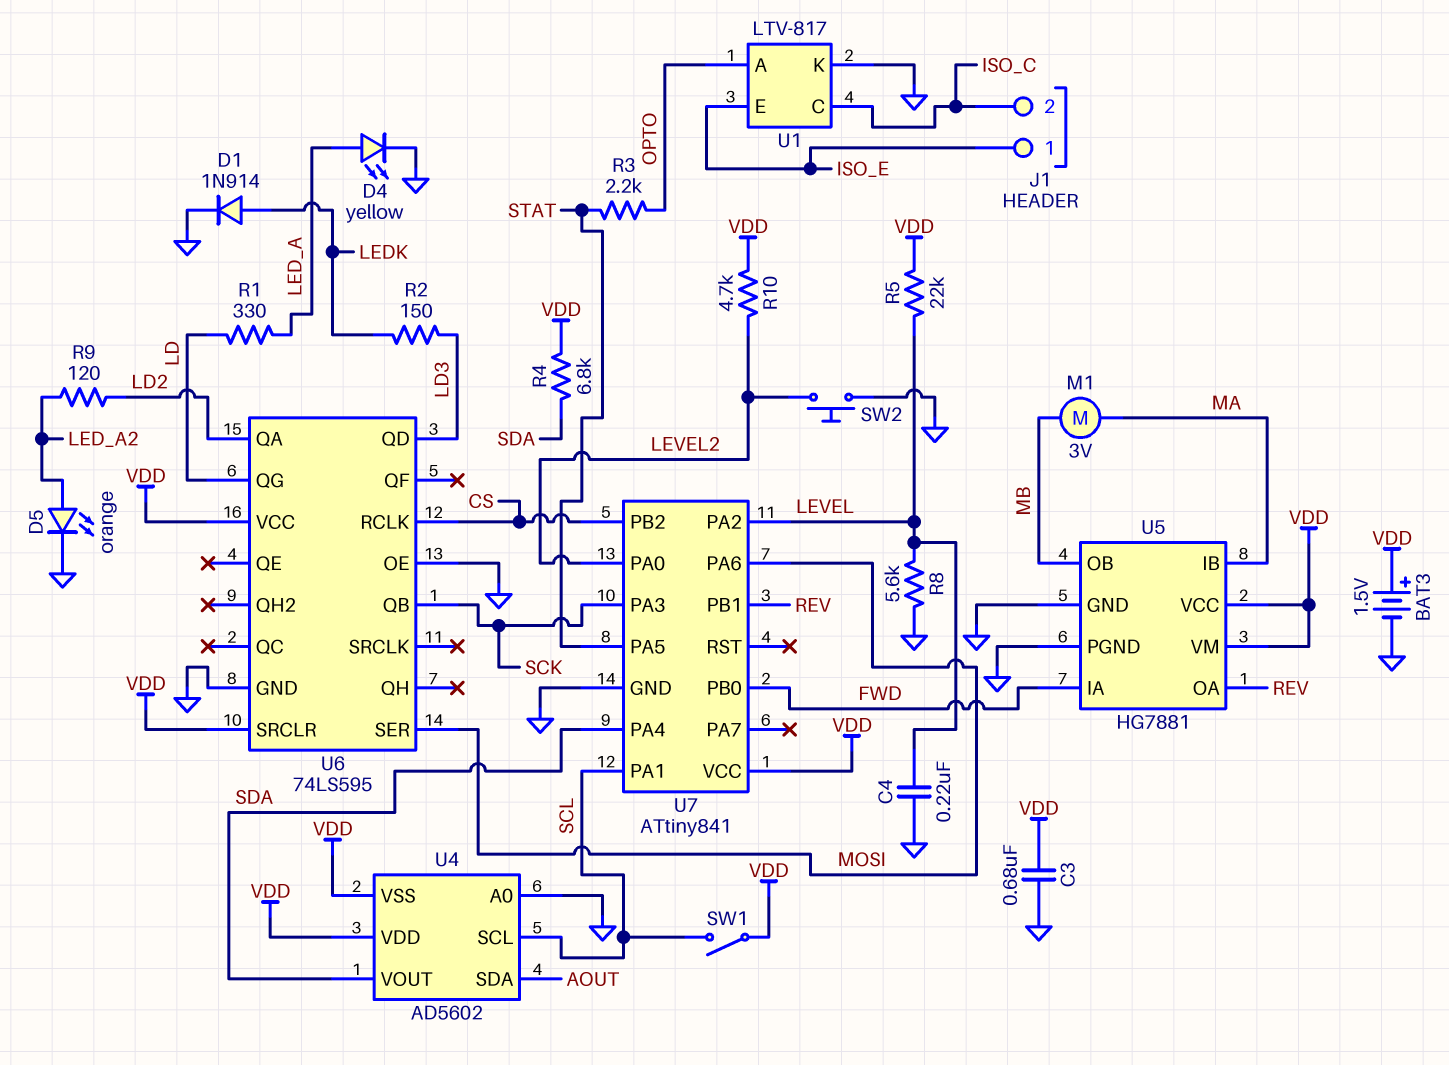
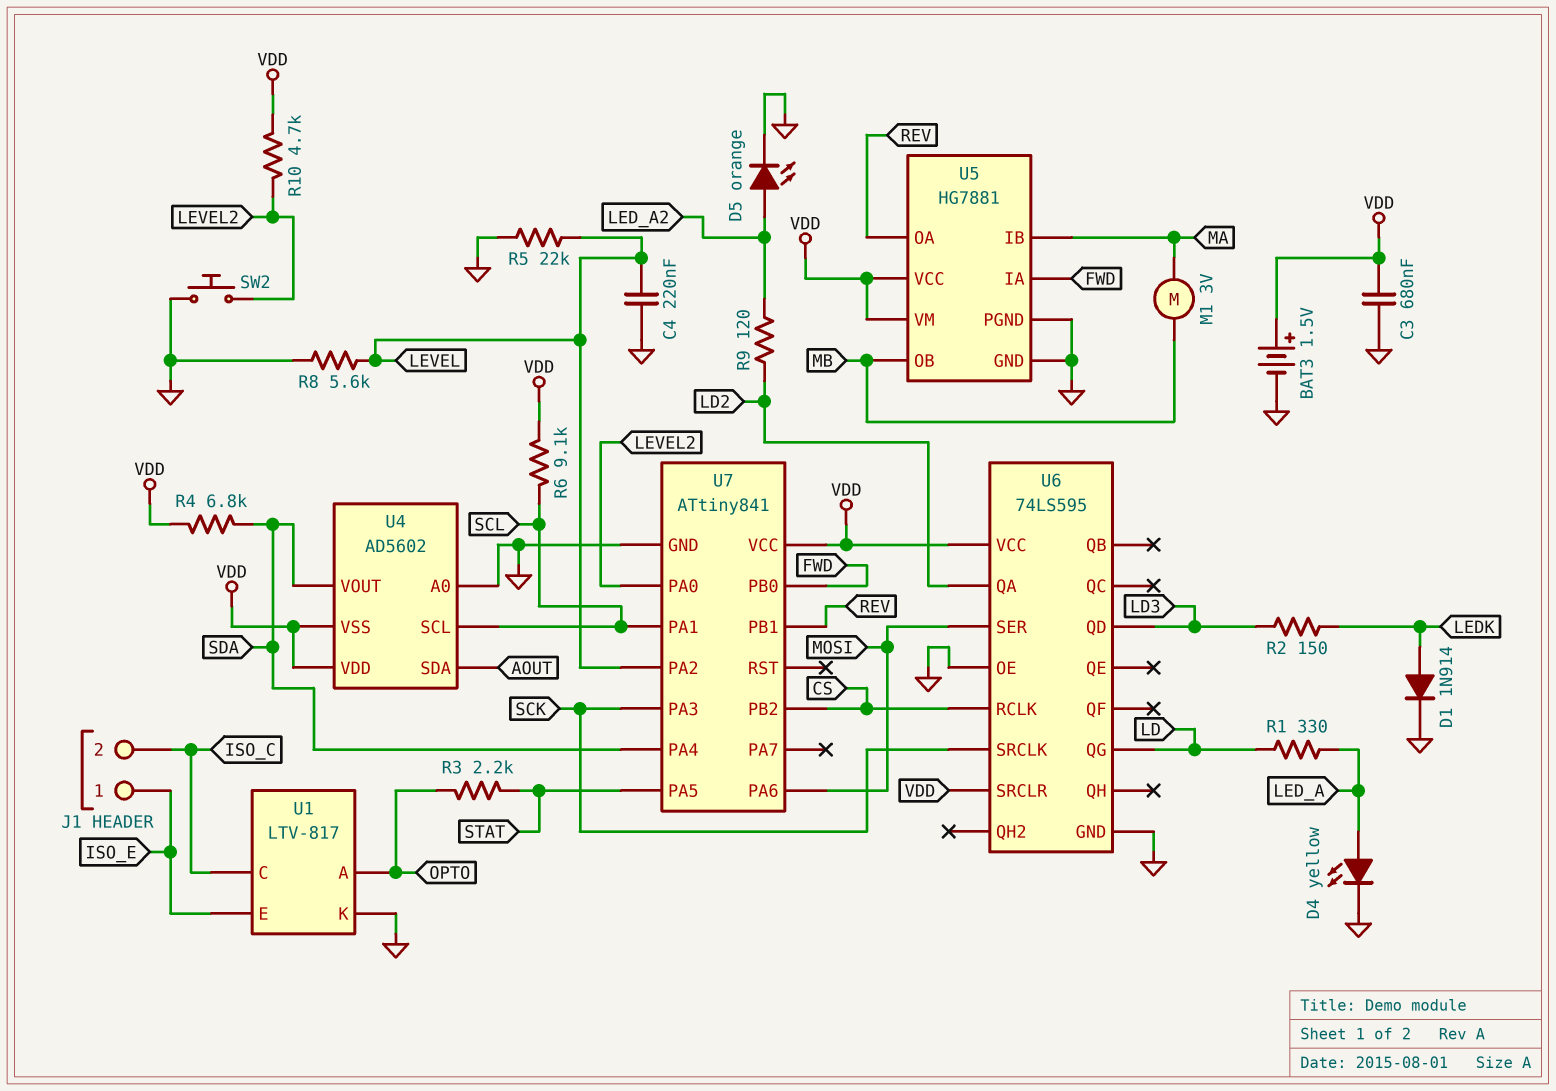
R5: 22k (LEVEL, VDD) -> 22k (GND, LEVEL)
R6: none -> 9.1k (SCL, VDD)
SW1: switch (SCL, VDD) -> none
U6 pin QB: SCK -> none
U6 pin SRCLK: none -> SCK

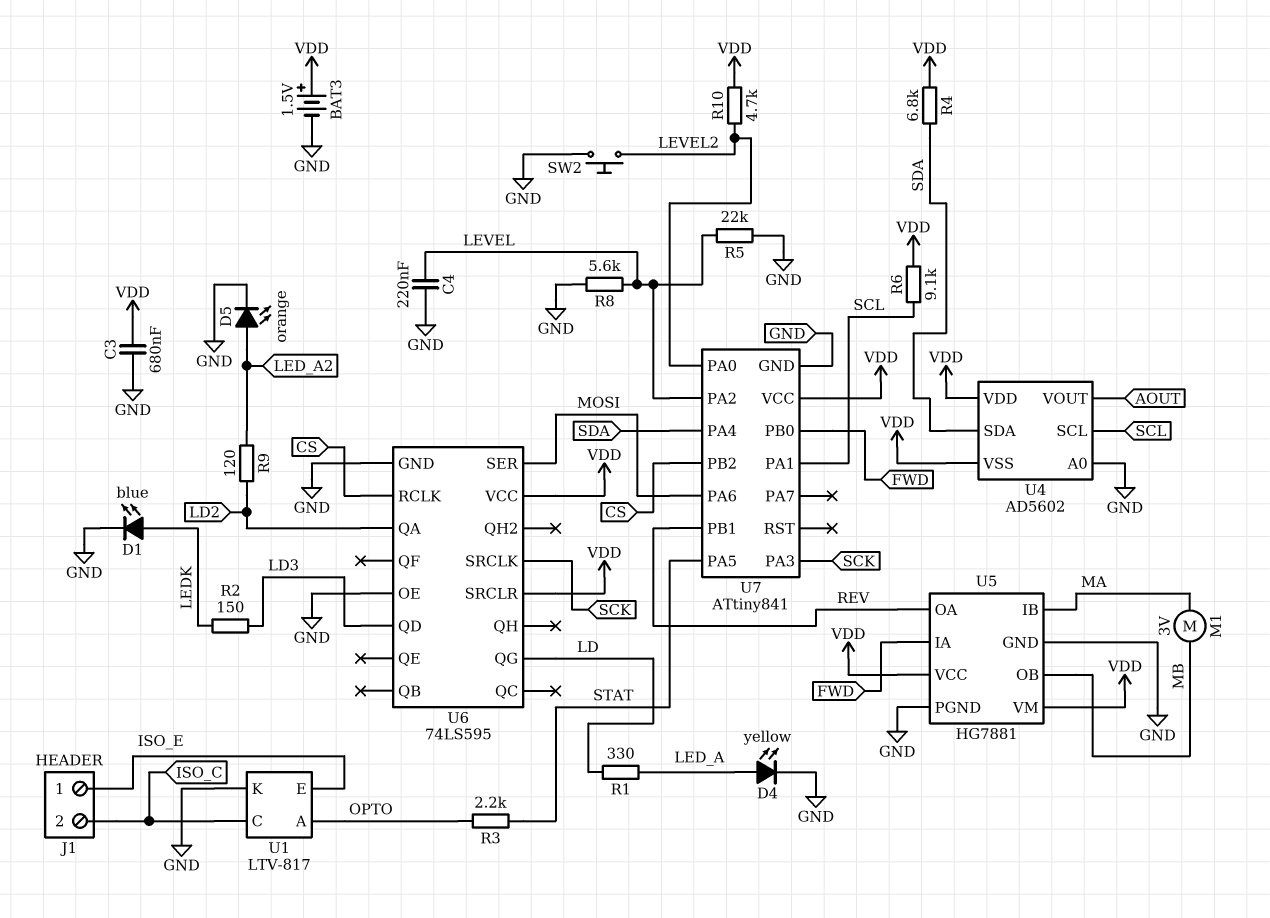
D1: diode 1N914 (A LEDK, K GND) -> LED blue (A LEDK, K GND)
U4 pin SDA: AOUT -> SDA
U4 pin VOUT: SDA -> AOUT

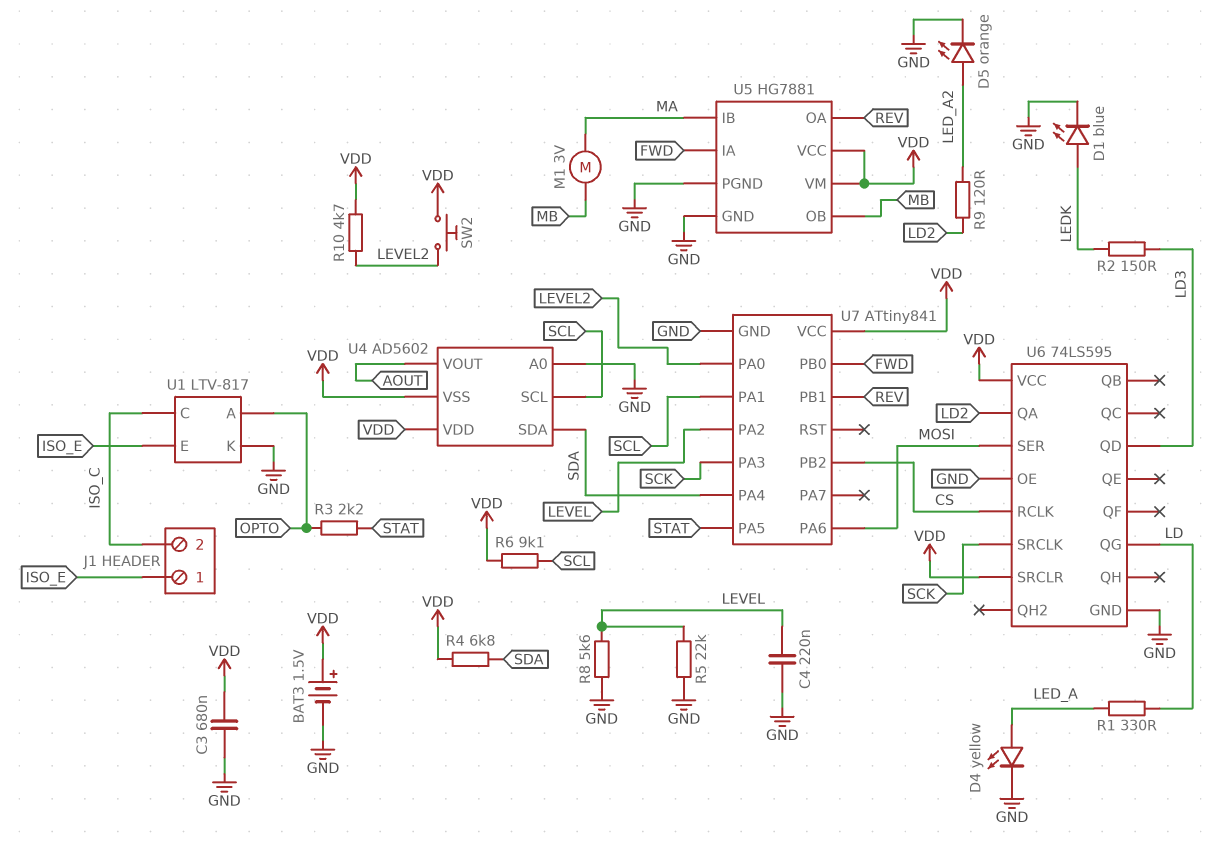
SW2: button (GND, LEVEL2) -> button (LEVEL2, VDD)

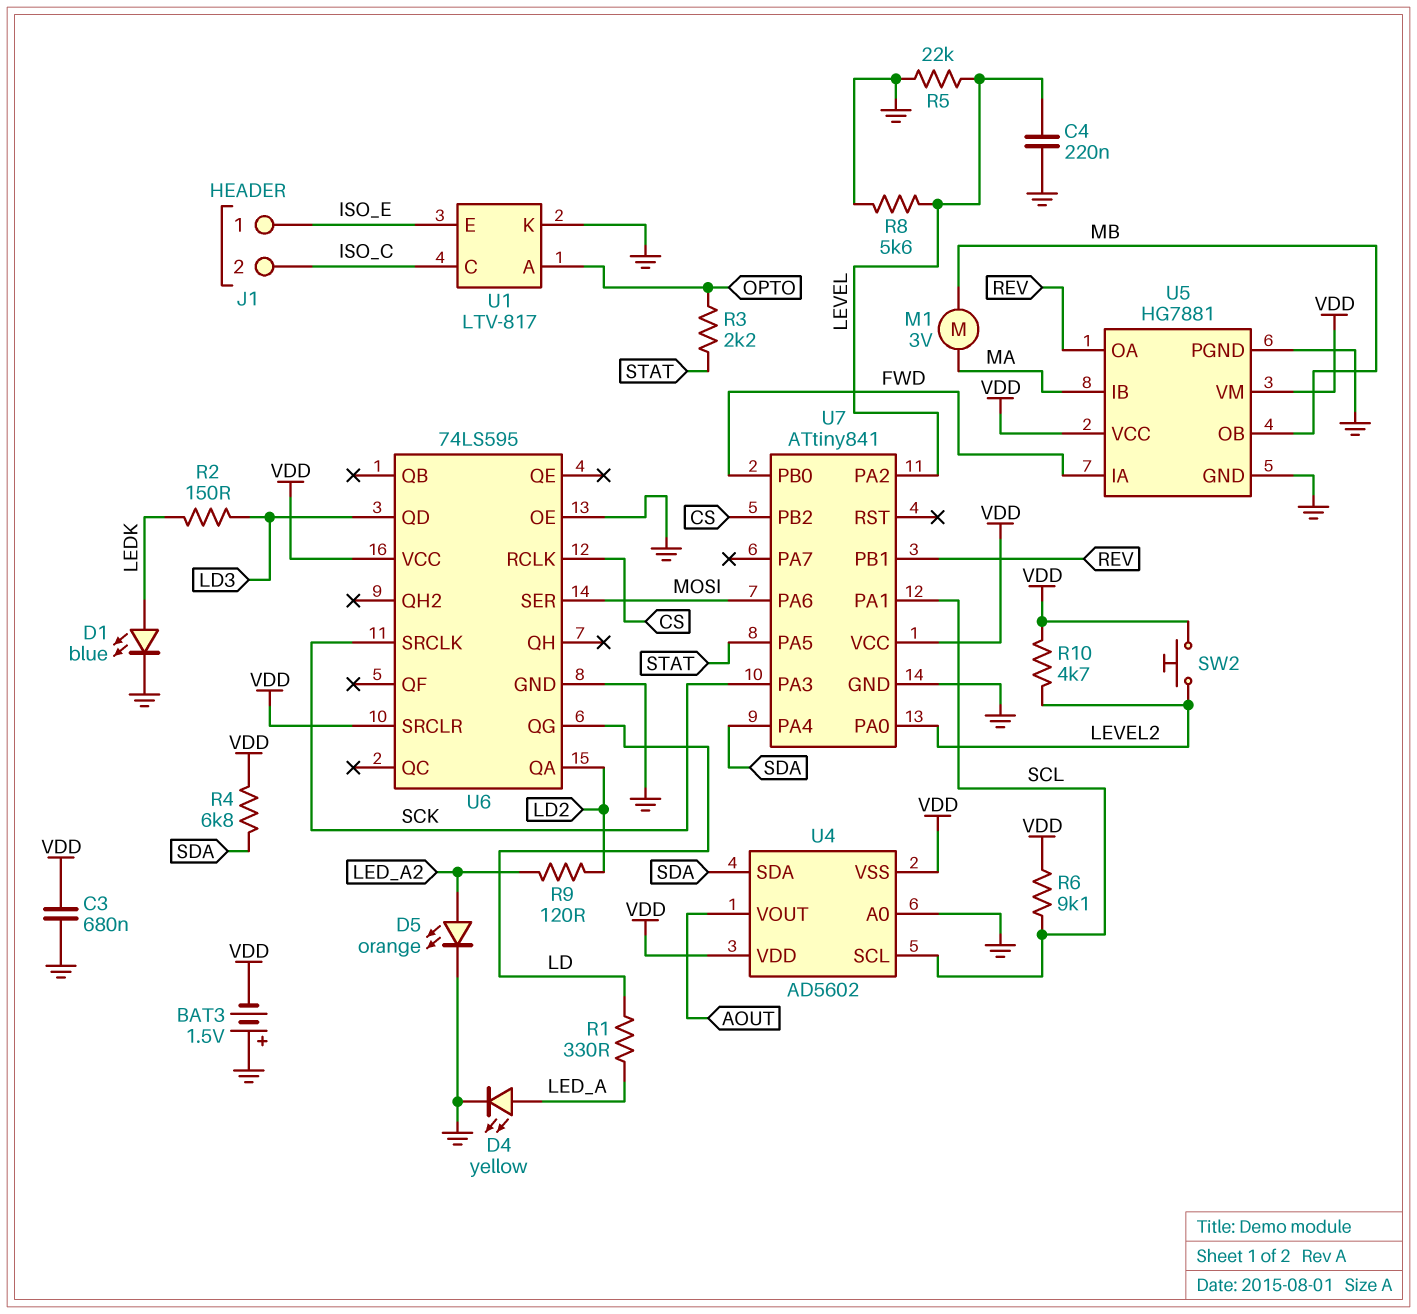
BAT3: 1.5V (plus VDD, minus GND) -> 1.5V (plus GND, minus VDD)

